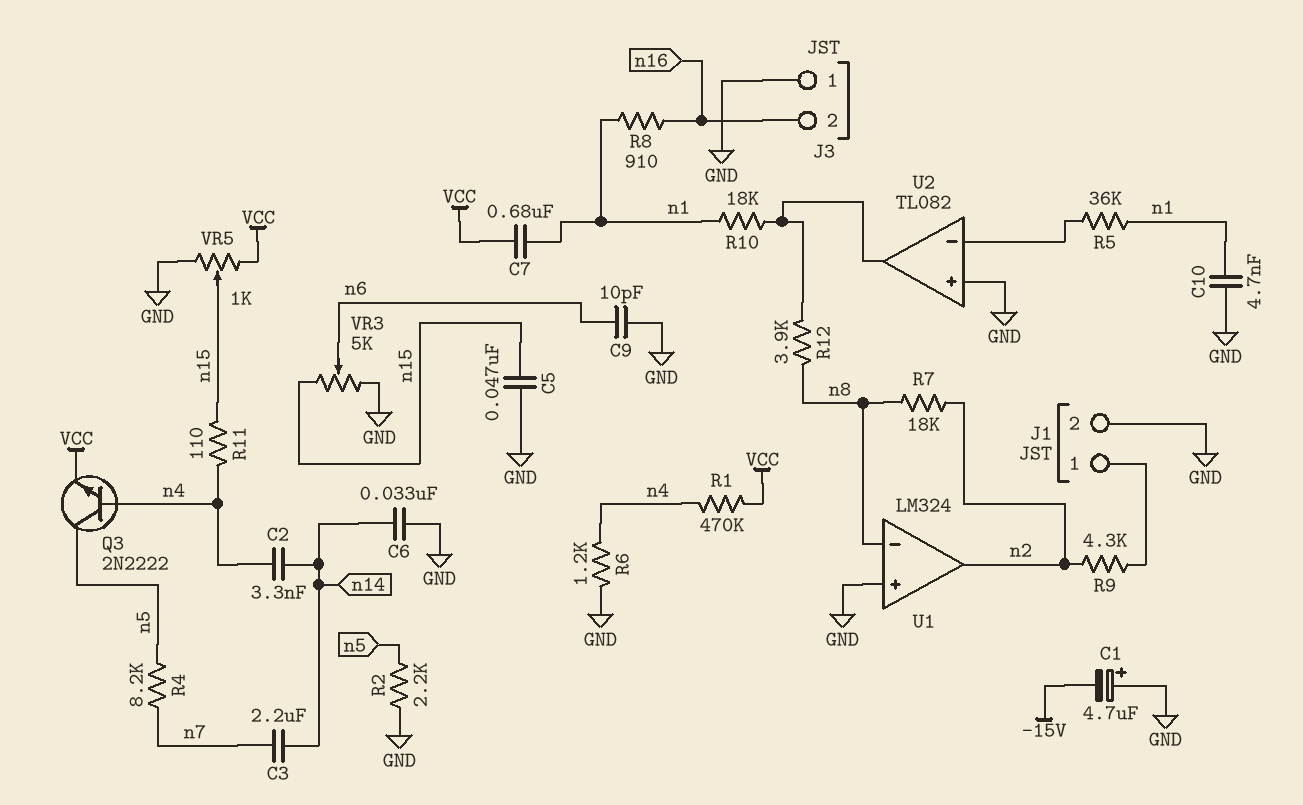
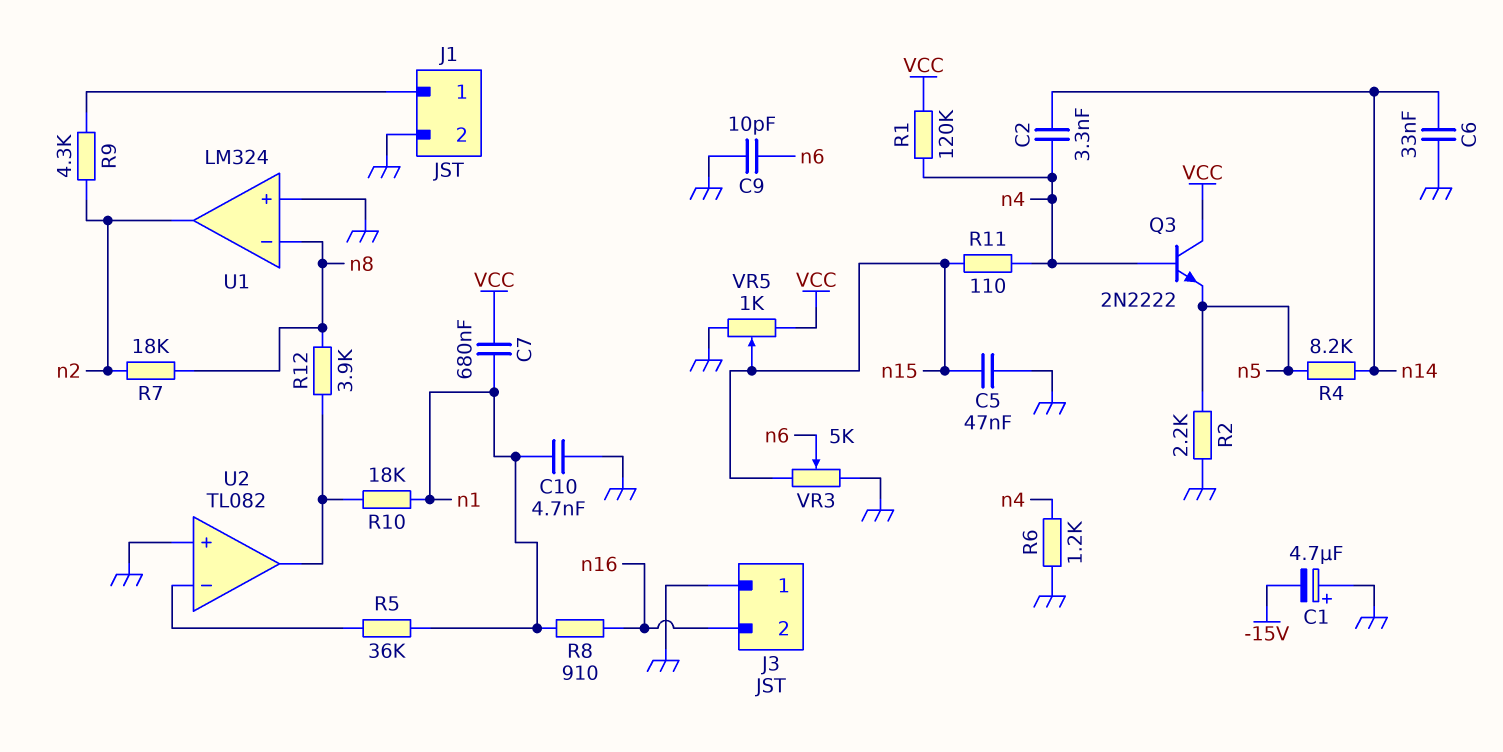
C3: 2.2uF (n7, n14) -> none
Q3: NPN 2N2222 (B n4, C n5, E VCC) -> NPN 2N2222 (B n4, C VCC, E n5)
R1: 470k (VCC, n4) -> 120k (VCC, n4)
R4: 8.2k (n5, n7) -> 8.2k (n5, n14)

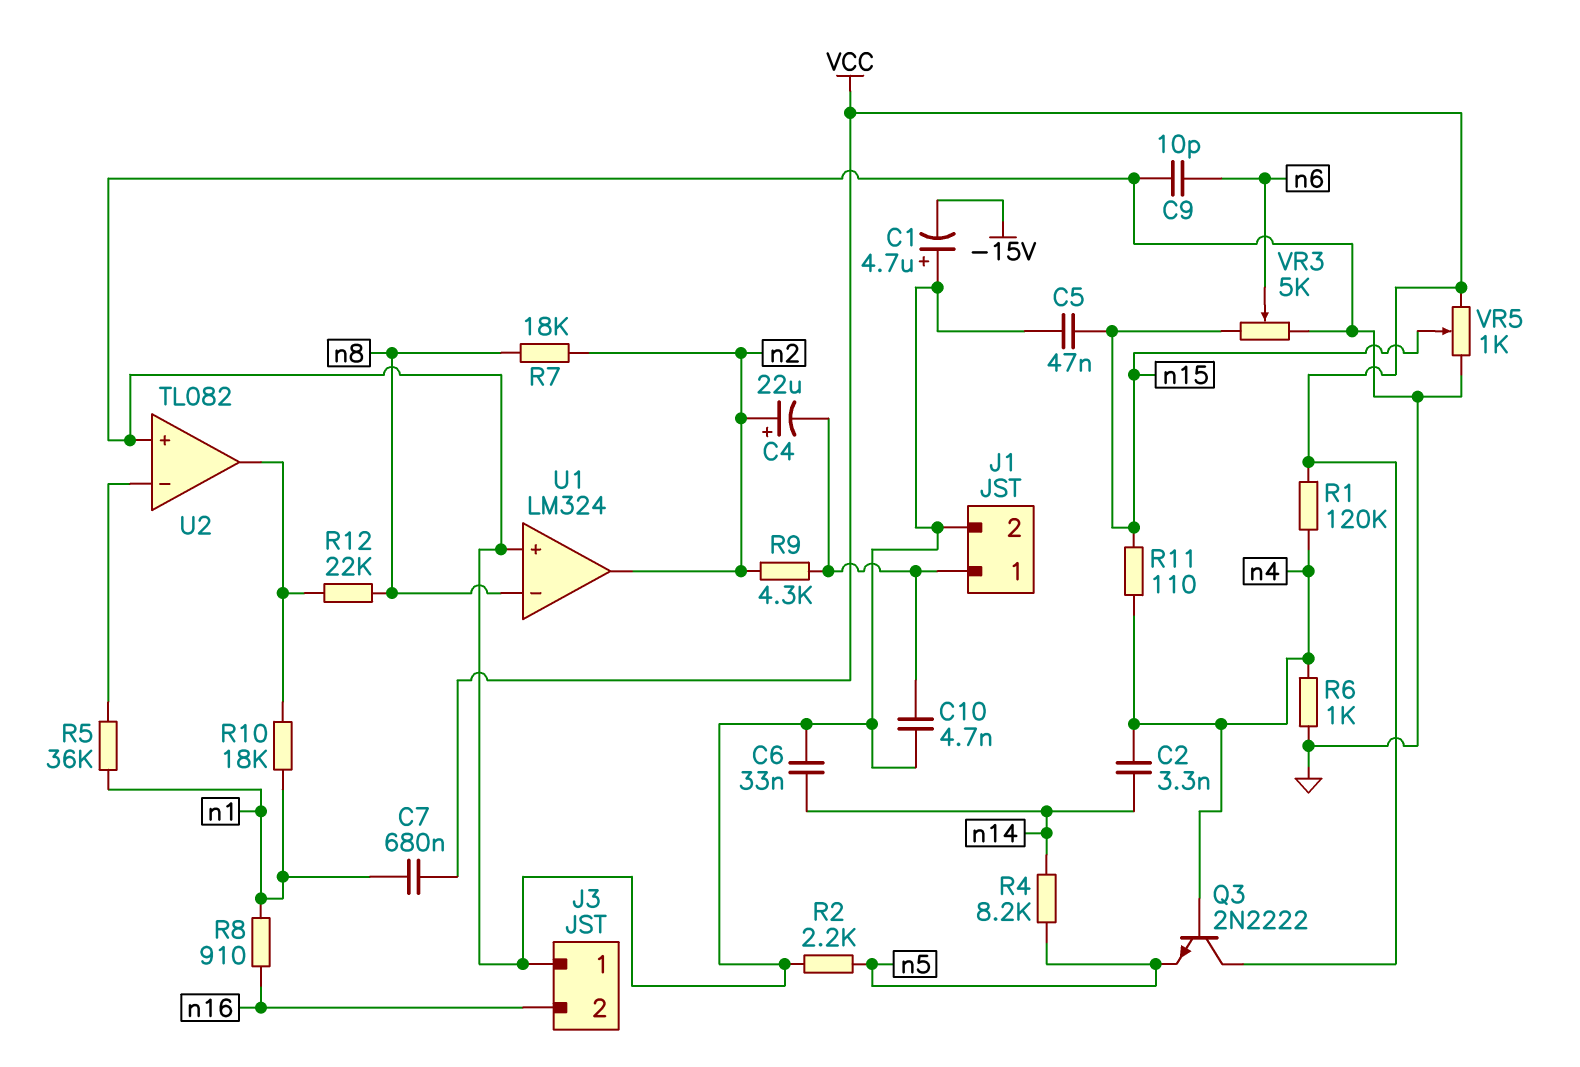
C4: none -> 22uF (plus n2, minus J1/1)
C10: 4.7nF (GND, n1) -> 4.7nF (GND, J1/1)
R6: 1.2k (GND, n4) -> 1k (GND, n4)
R12: 3.9k (U2/out, n8) -> 22k (U2/out, n8)

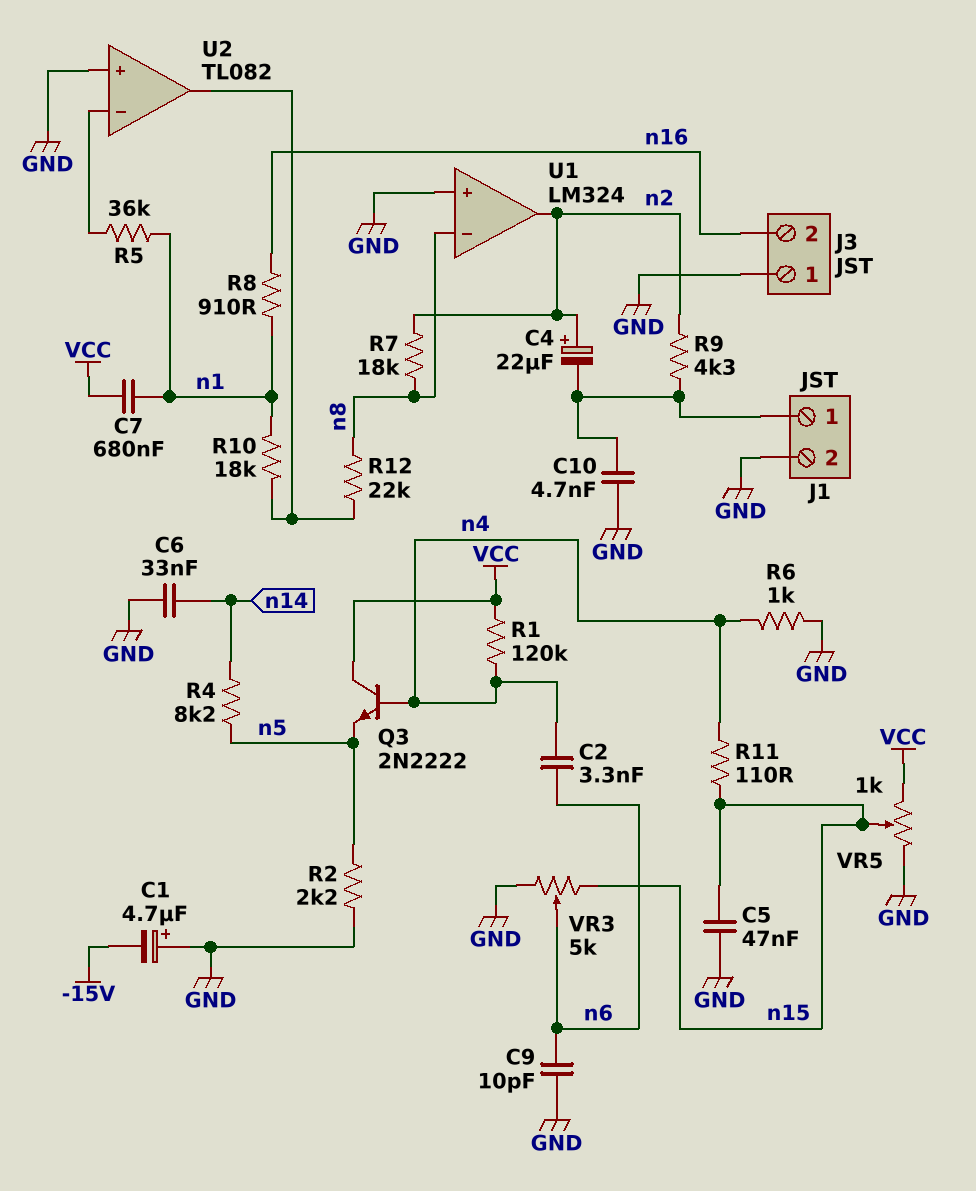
C2: 3.3nF (n4, n14) -> 3.3nF (n4, n6)

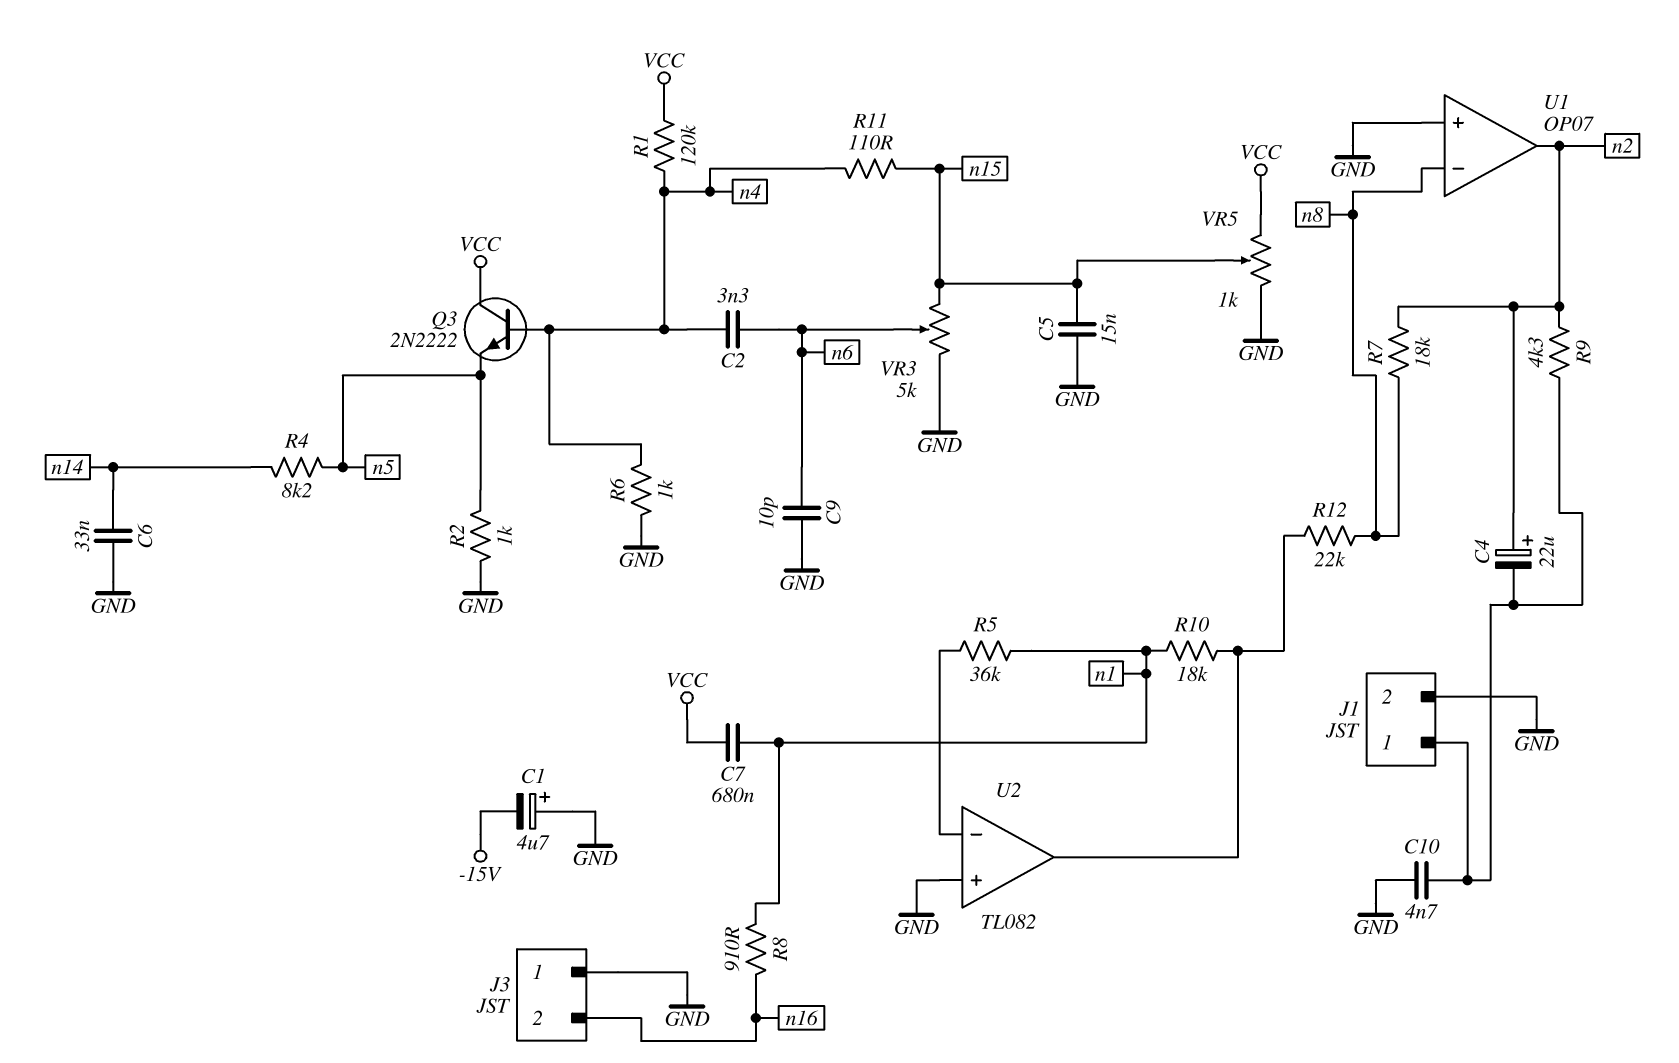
C5: 47nF (GND, n15) -> 15nF (GND, n15)
R2: 2.2k (GND, n5) -> 1k (GND, n5)
U1: LM324 -> OP07

